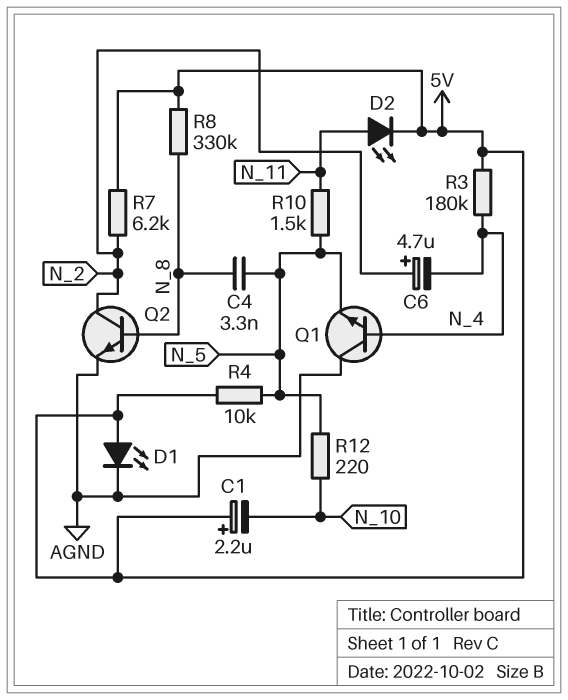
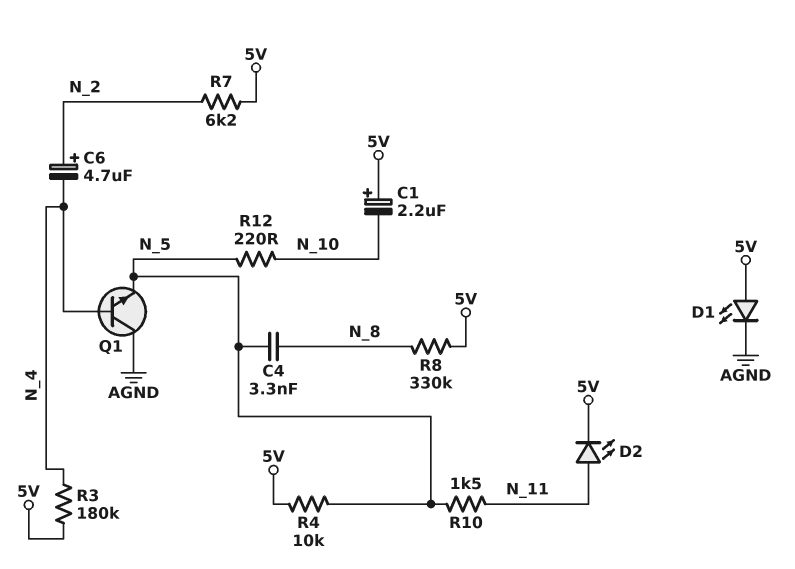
Q2: NPN (B N_8, C N_2, E AGND) -> none

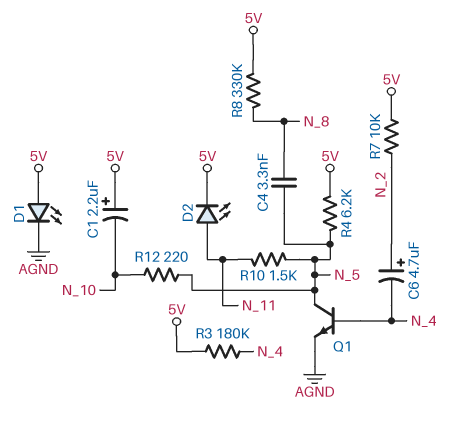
Q1: NPN (B N_4, C AGND, E N_5) -> NPN (B N_4, C N_5, E AGND)
R4: 10k (5V, N_5) -> 6.2k (5V, N_5)
R7: 6.2k (5V, N_2) -> 10k (5V, N_2)

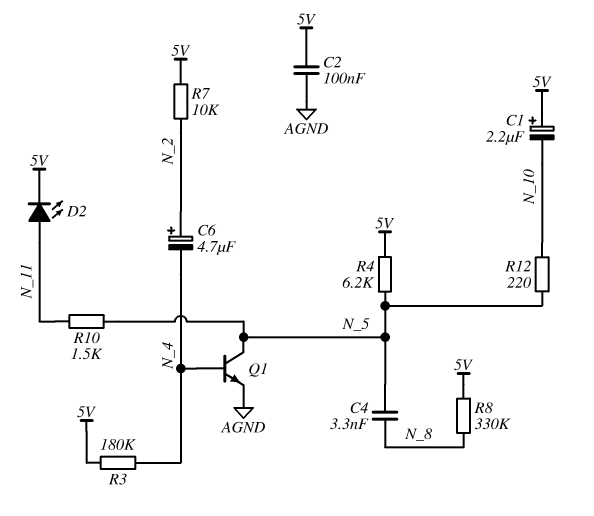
C2: none -> 100nF (5V, AGND)
D1: LED (A 5V, K AGND) -> none

